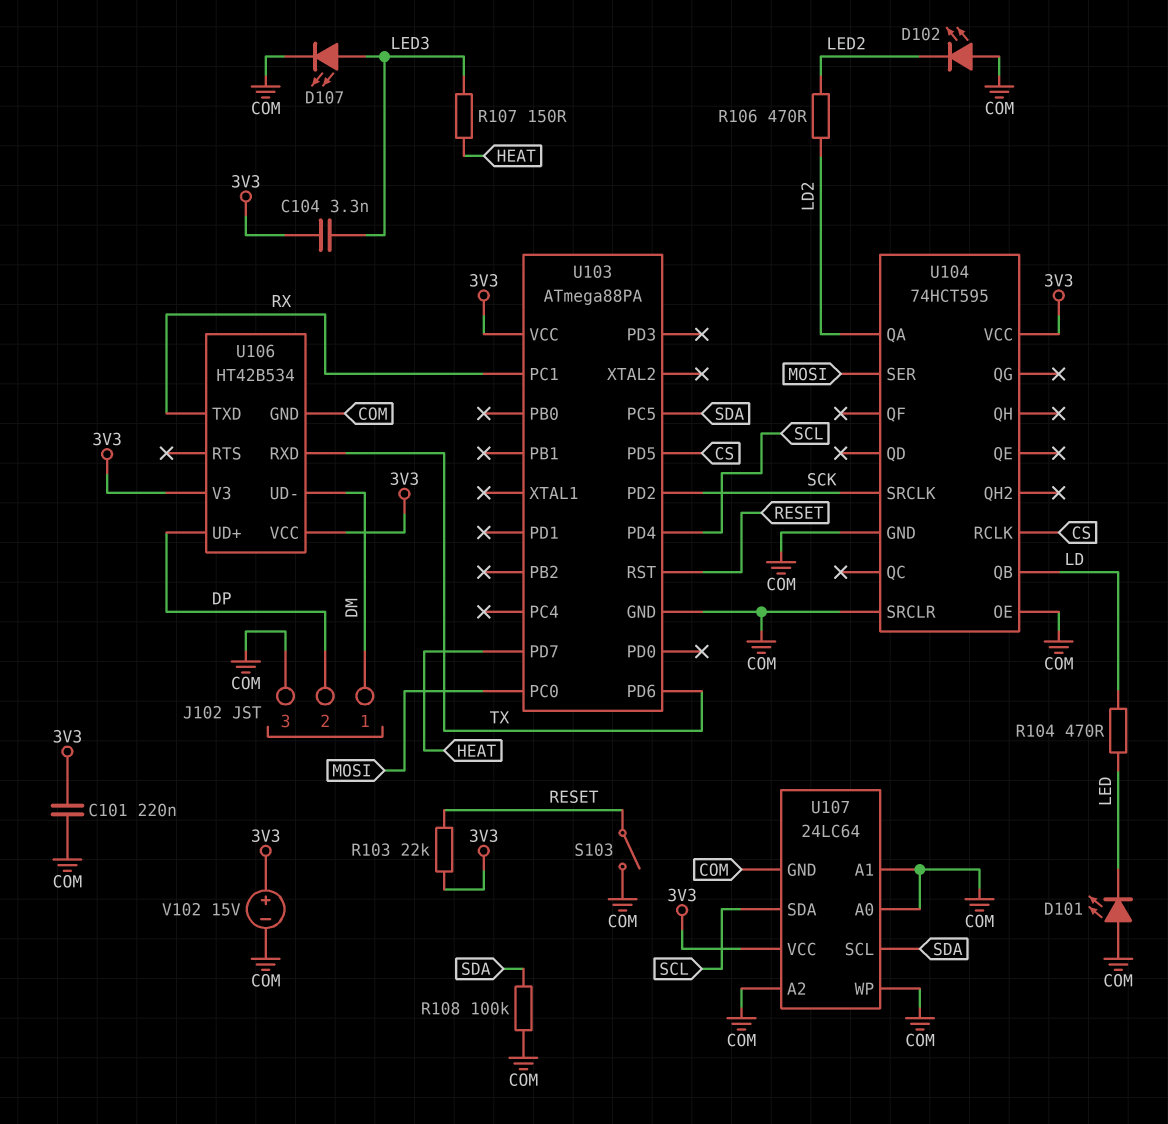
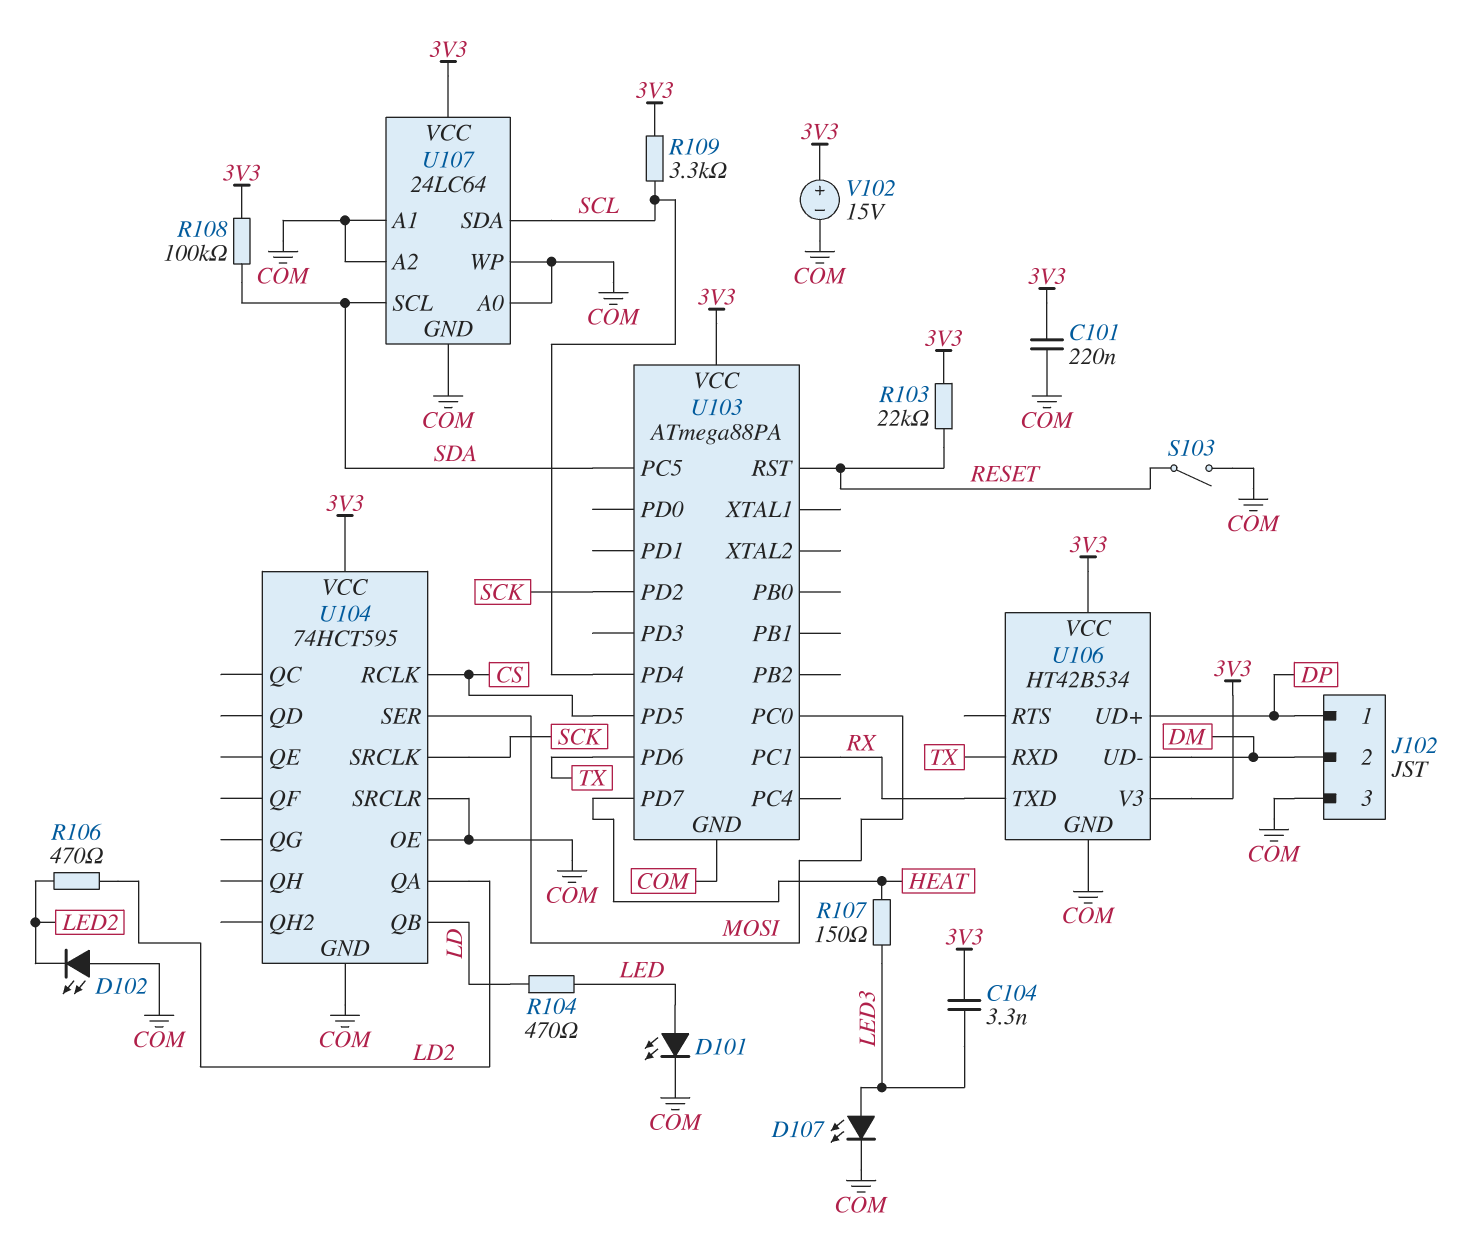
D101: LED (A COM, K LED) -> LED (A LED, K COM)
J102 pin 1: DM -> DP
J102 pin 2: DP -> DM
R108: 100k (COM, SDA) -> 100k (3V3, SDA)
R109: none -> 3.3k (3V3, SCL)

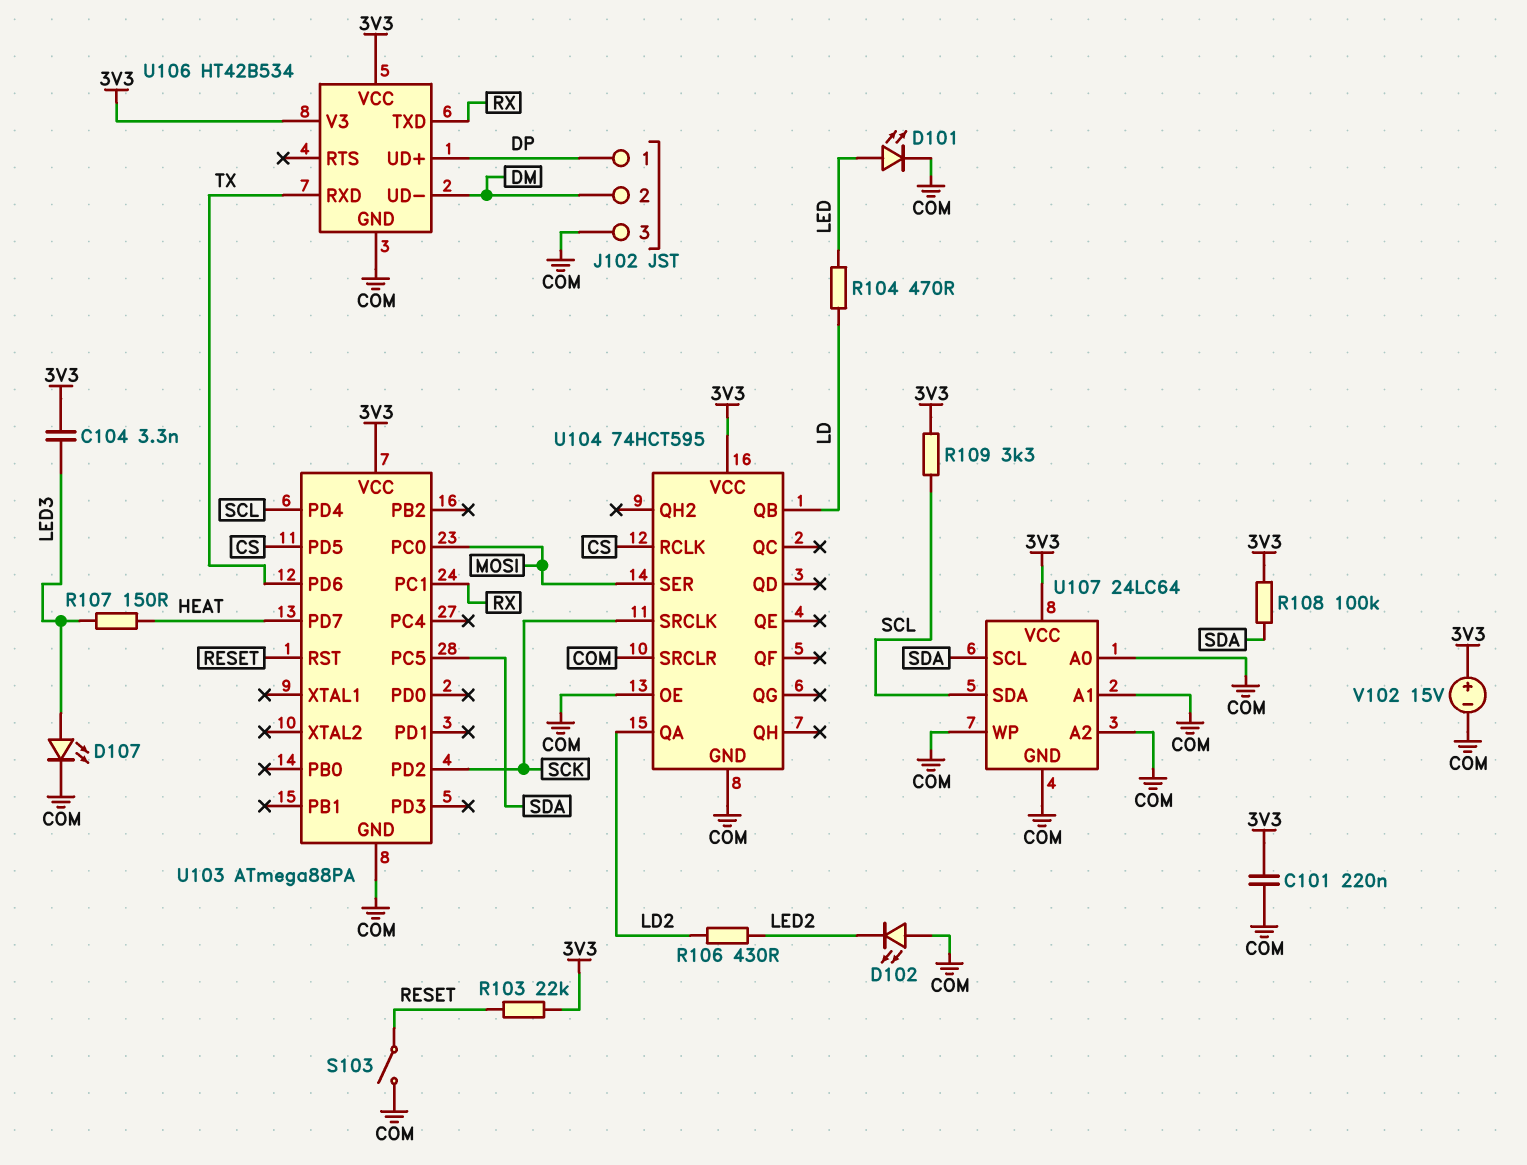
R106: 470 (LD2, LED2) -> 430 (LD2, LED2)

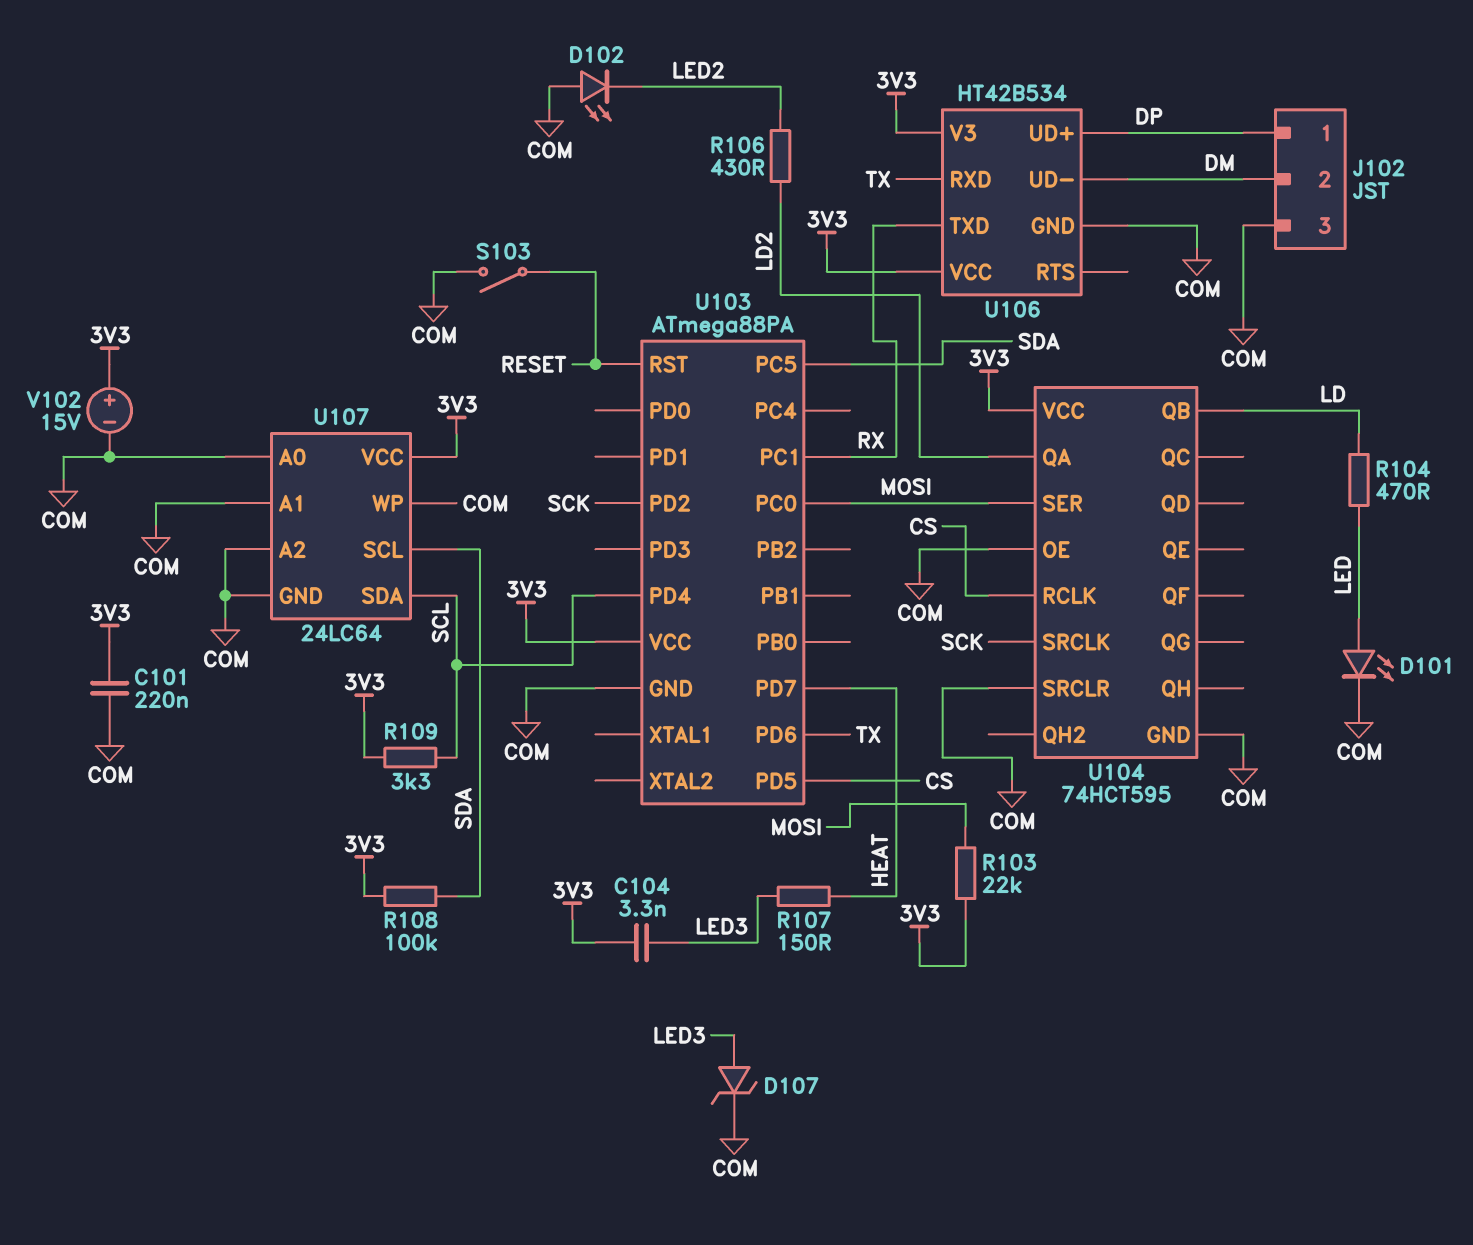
D107: LED (A LED3, K COM) -> zener (A LED3, K COM)
R103: 22k (3V3, RESET) -> 22k (3V3, MOSI)

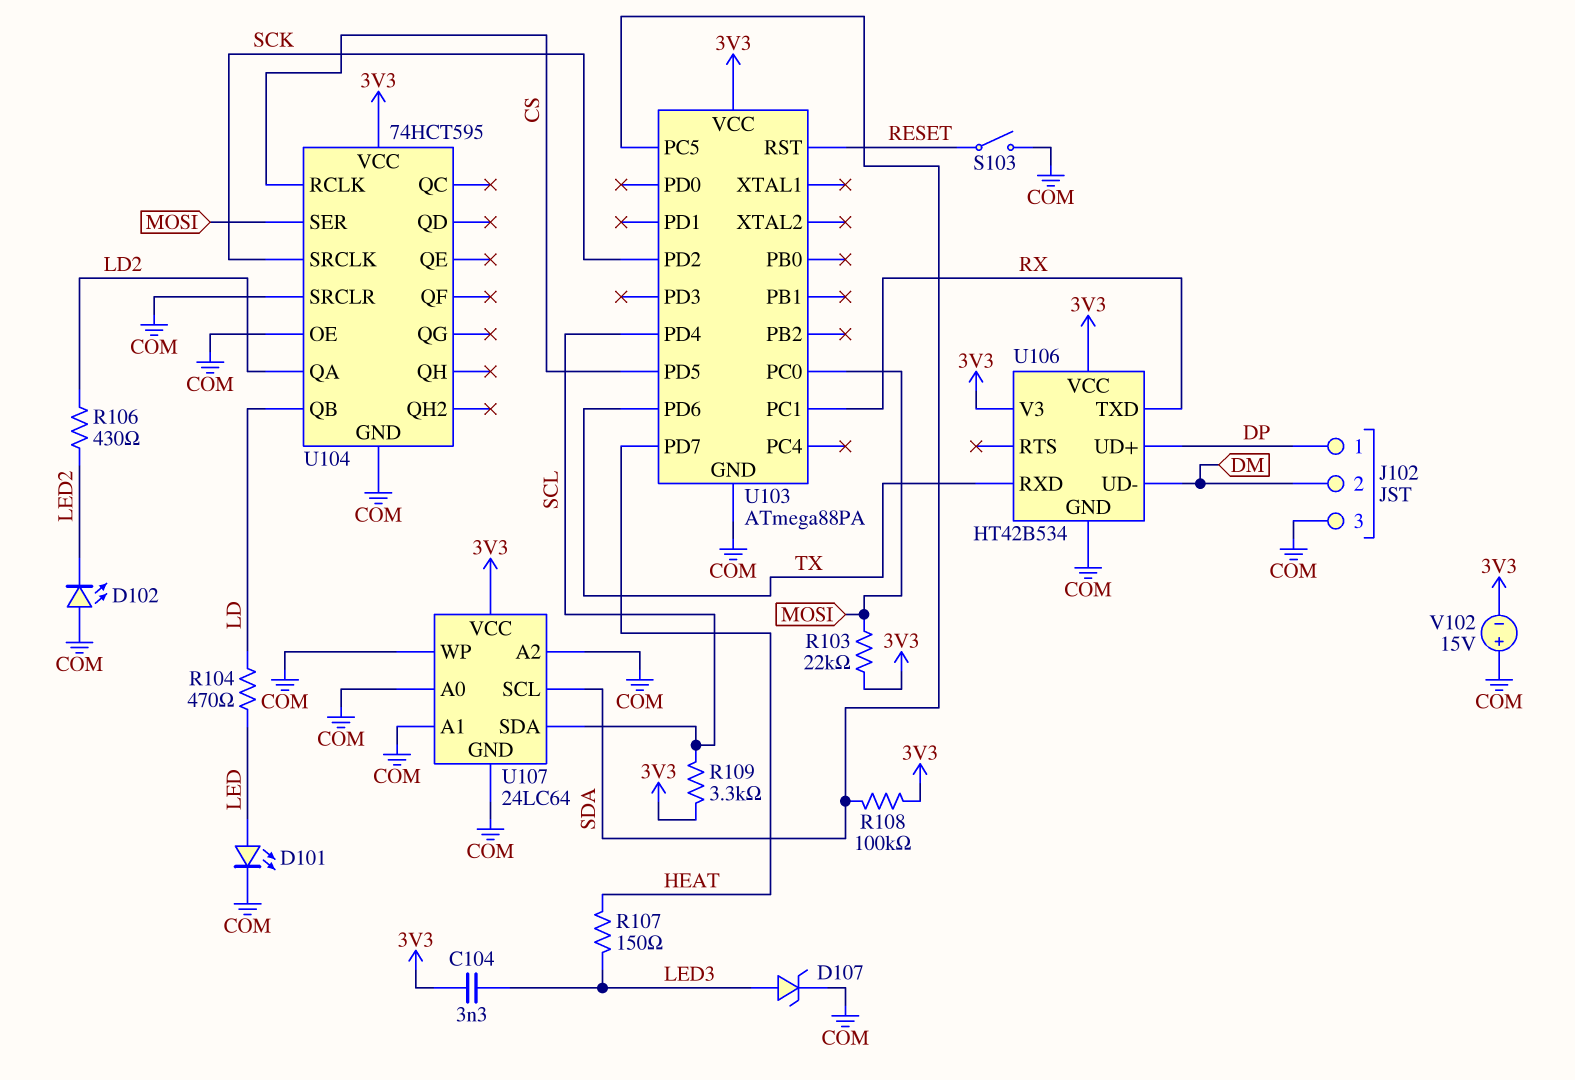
C101: 220nF (3V3, COM) -> none
V102: 15V (plus 3V3, minus COM) -> 15V (plus COM, minus 3V3)

